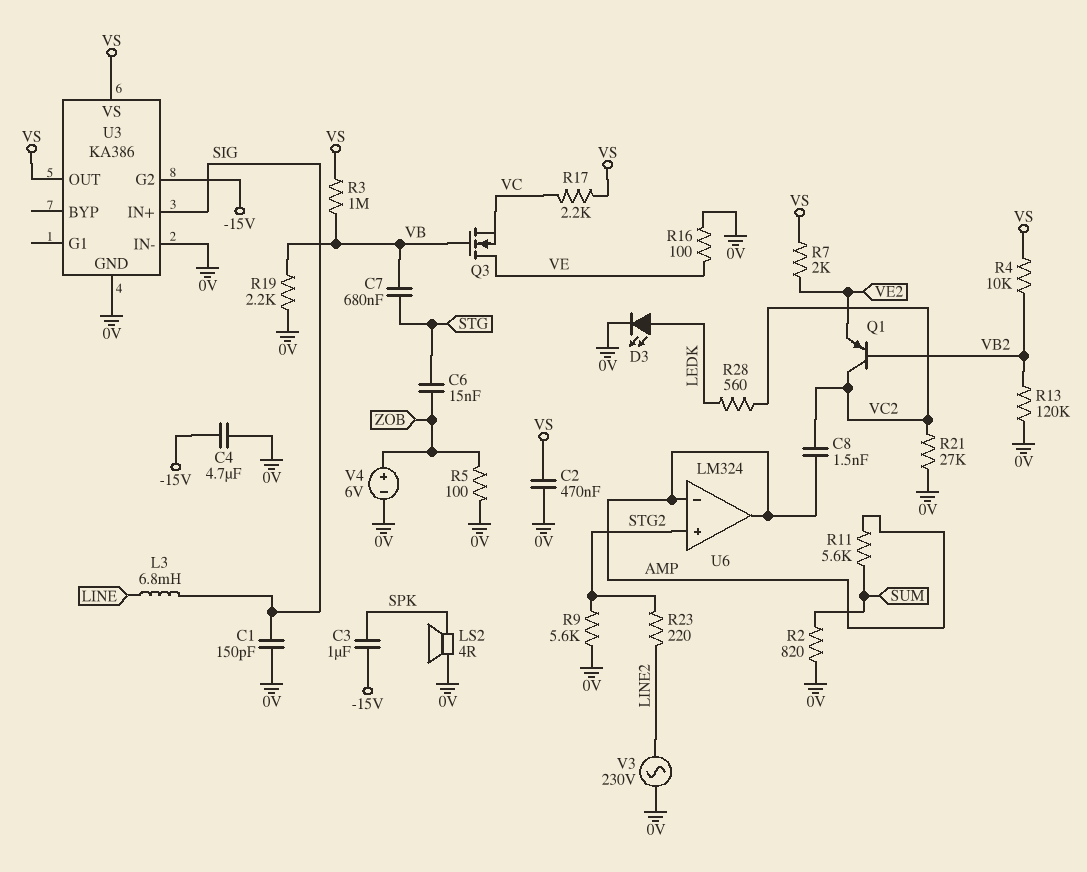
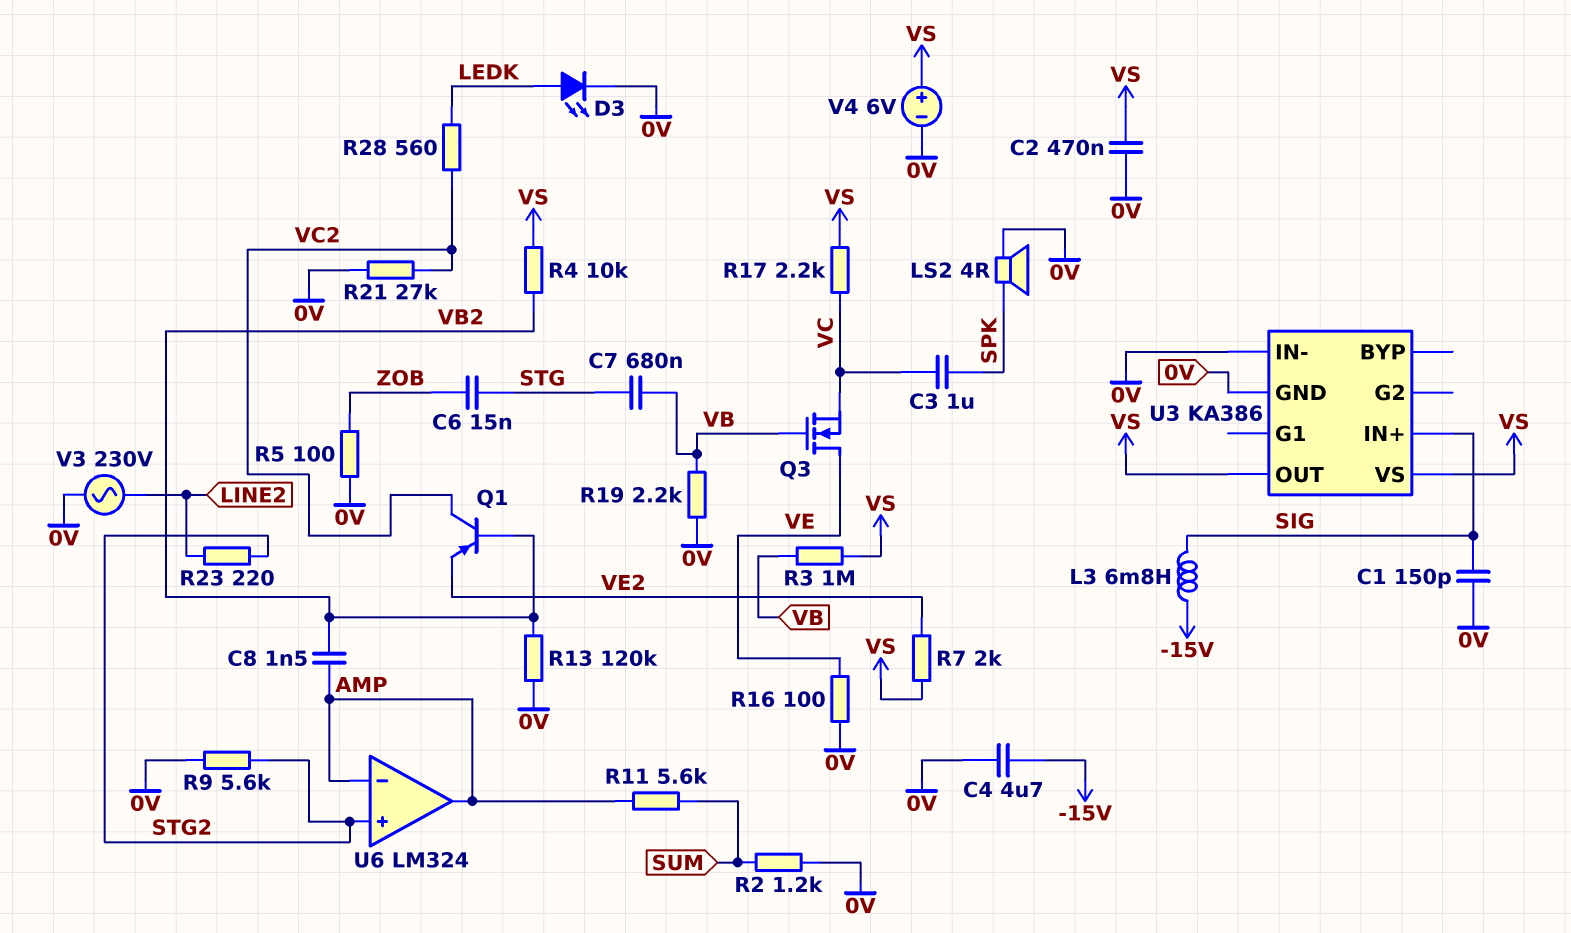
C3: 1uF (-15V, SPK) -> 1uF (SPK, VC)
C8: 1.5nF (AMP, VC2) -> 1.5nF (AMP, VB2)
L3: 6.8mH (LINE, SIG) -> 6.8mH (-15V, SIG)
R2: 820 (0V, SUM) -> 1.2k (0V, SUM)
U3 pin G2: -15V -> none
V4: 6V (plus ZOB, minus 0V) -> 6V (plus VS, minus 0V)

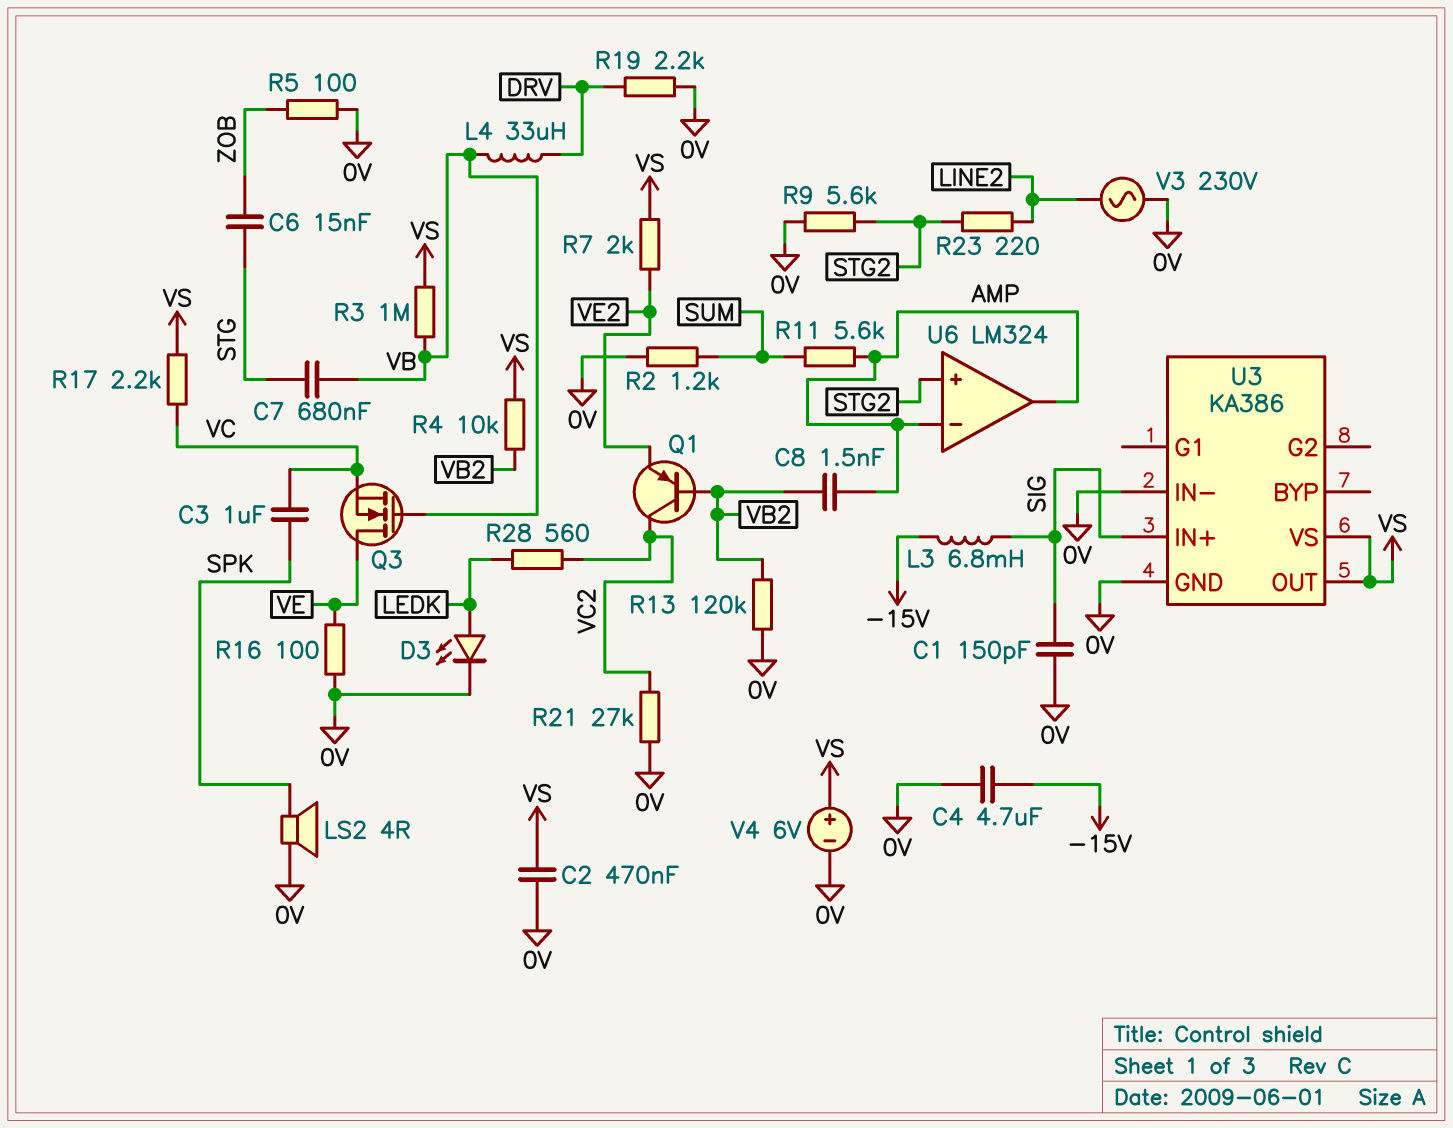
L4: none -> 33uH (DRV, VB)
R19: 2.2k (0V, VB) -> 2.2k (0V, DRV)

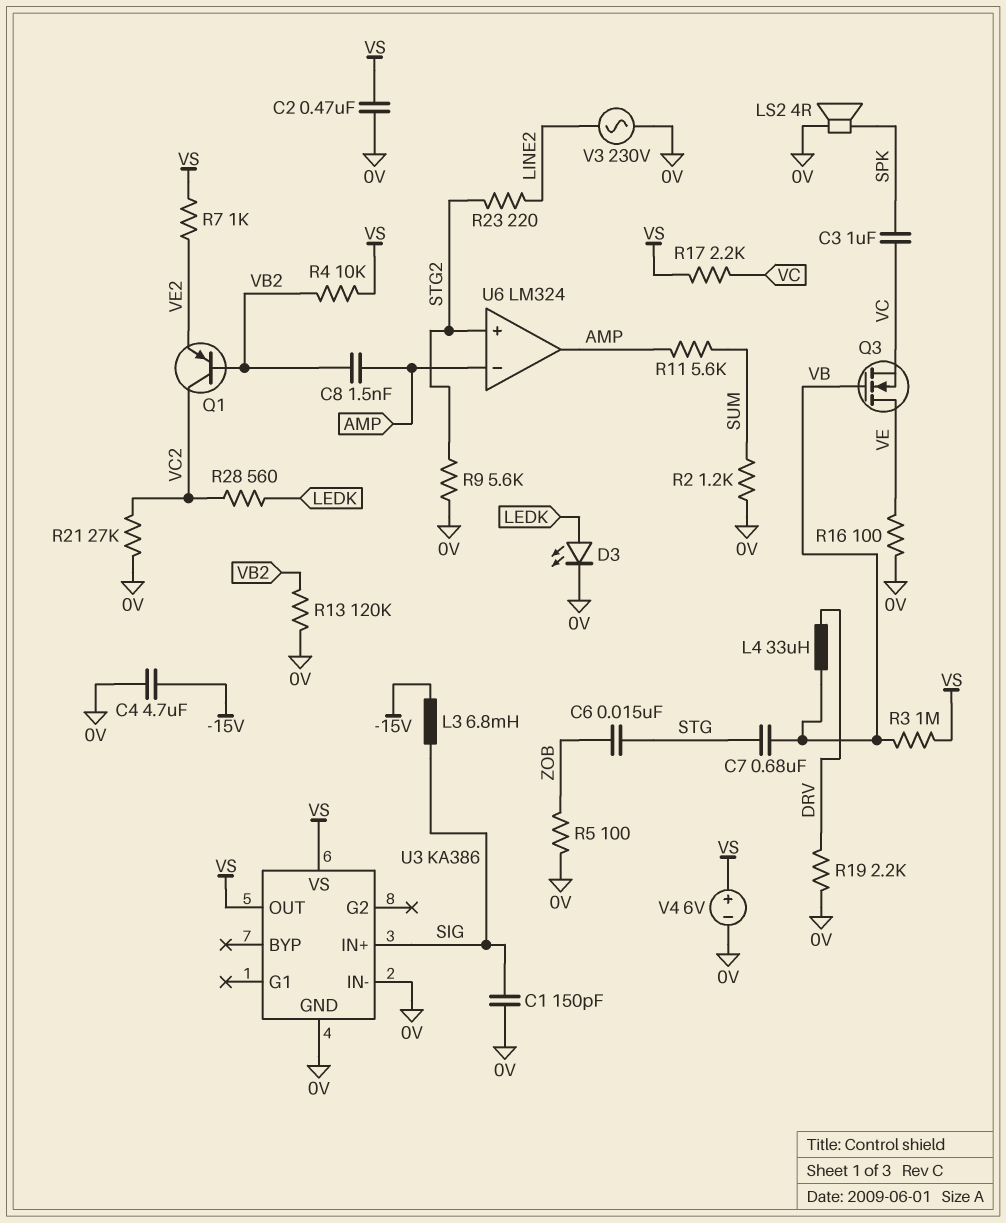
R7: 2k (VE2, VS) -> 1k (VE2, VS)

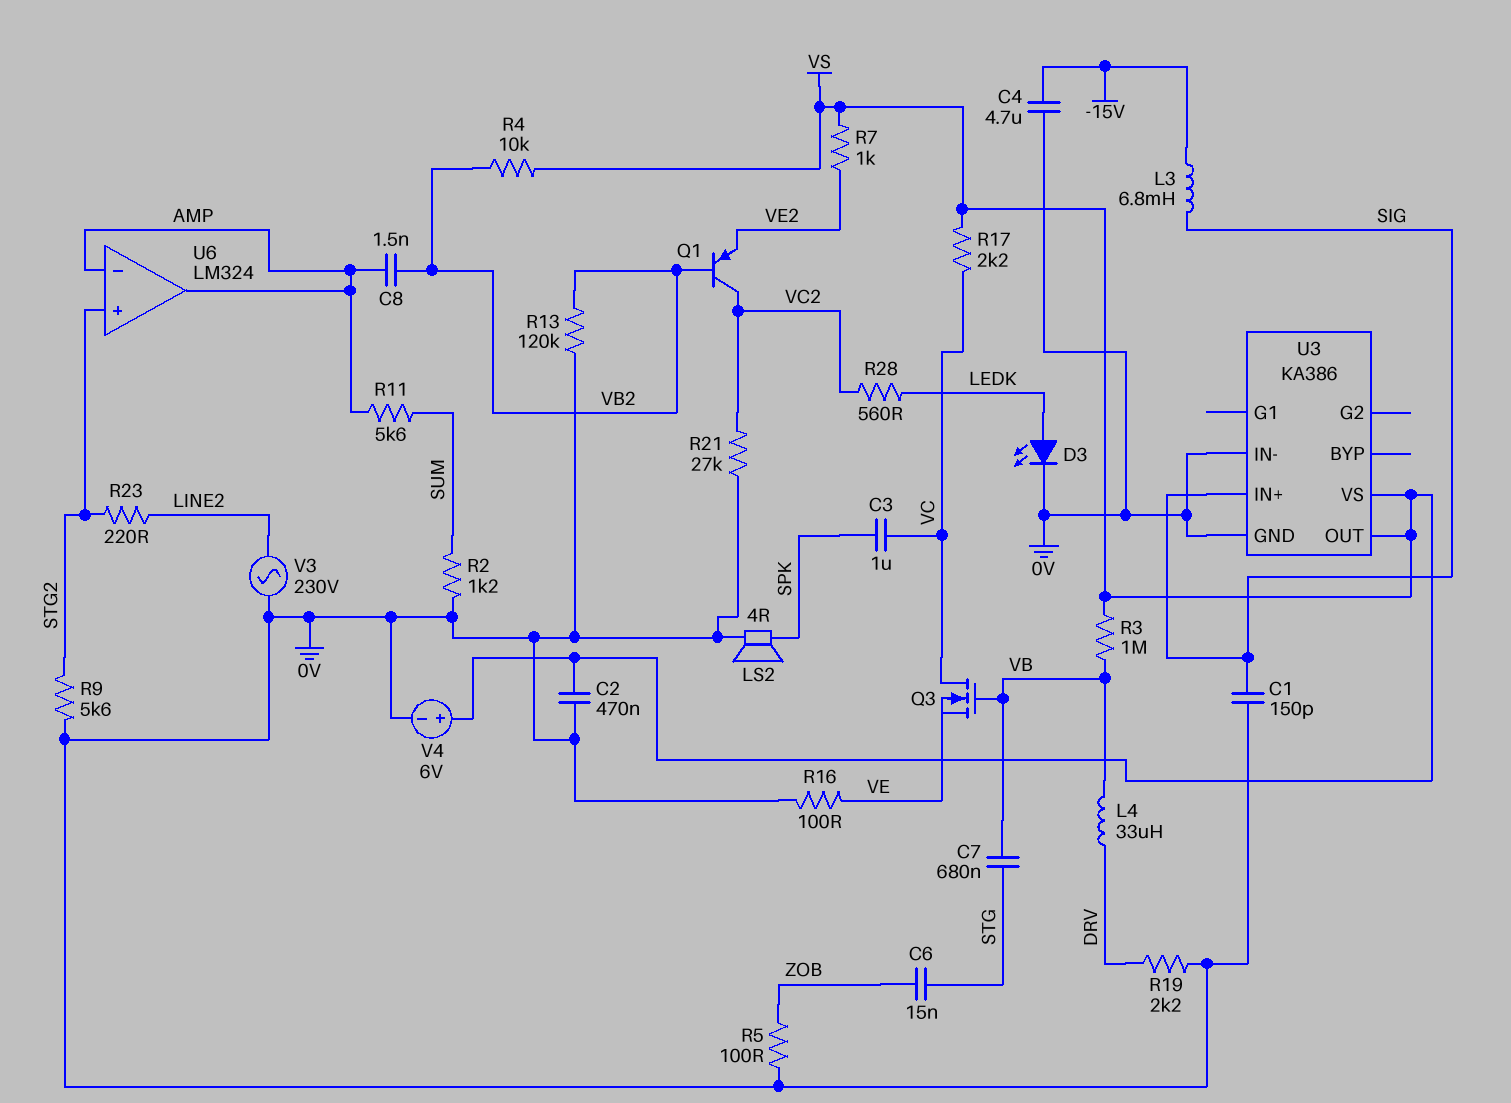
Q3: NMOS (G VB, D VE, S VC) -> NMOS (G VB, D VC, S VE)

